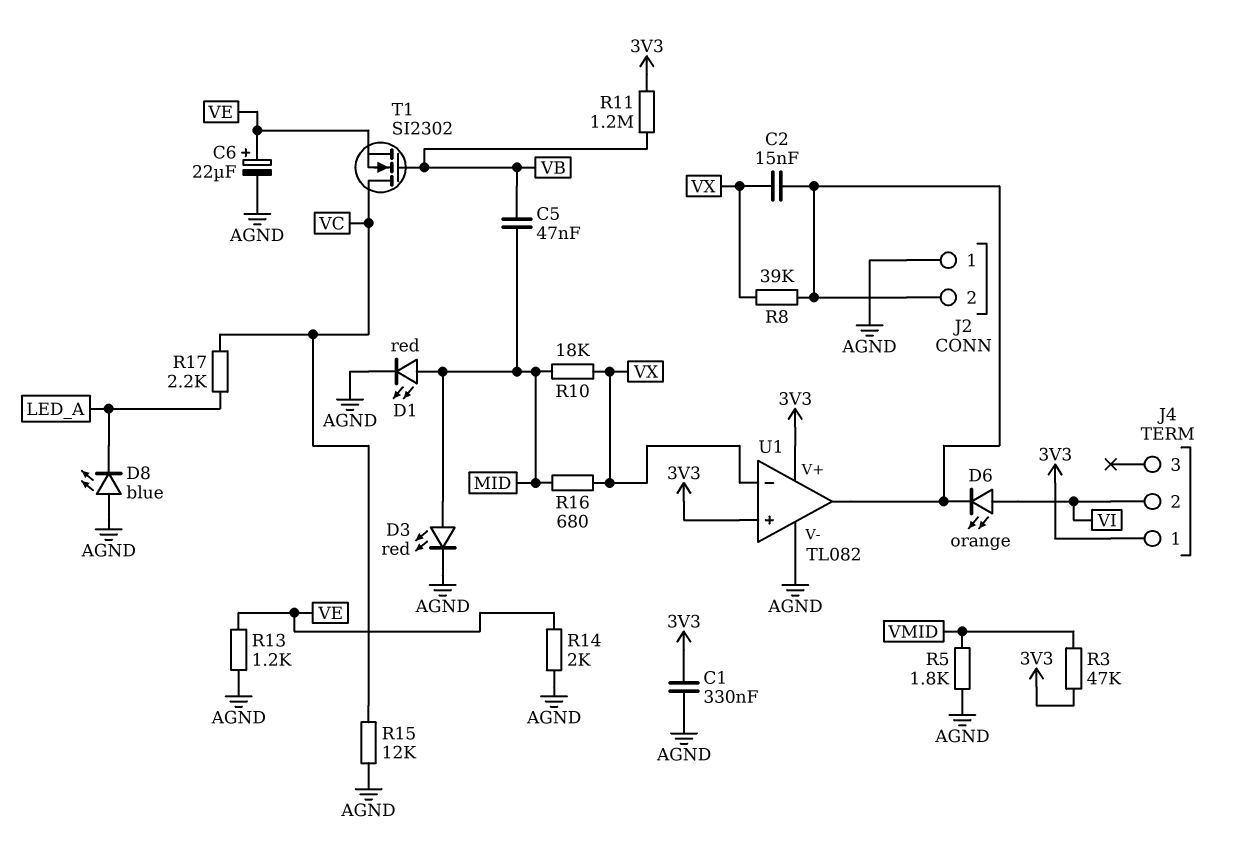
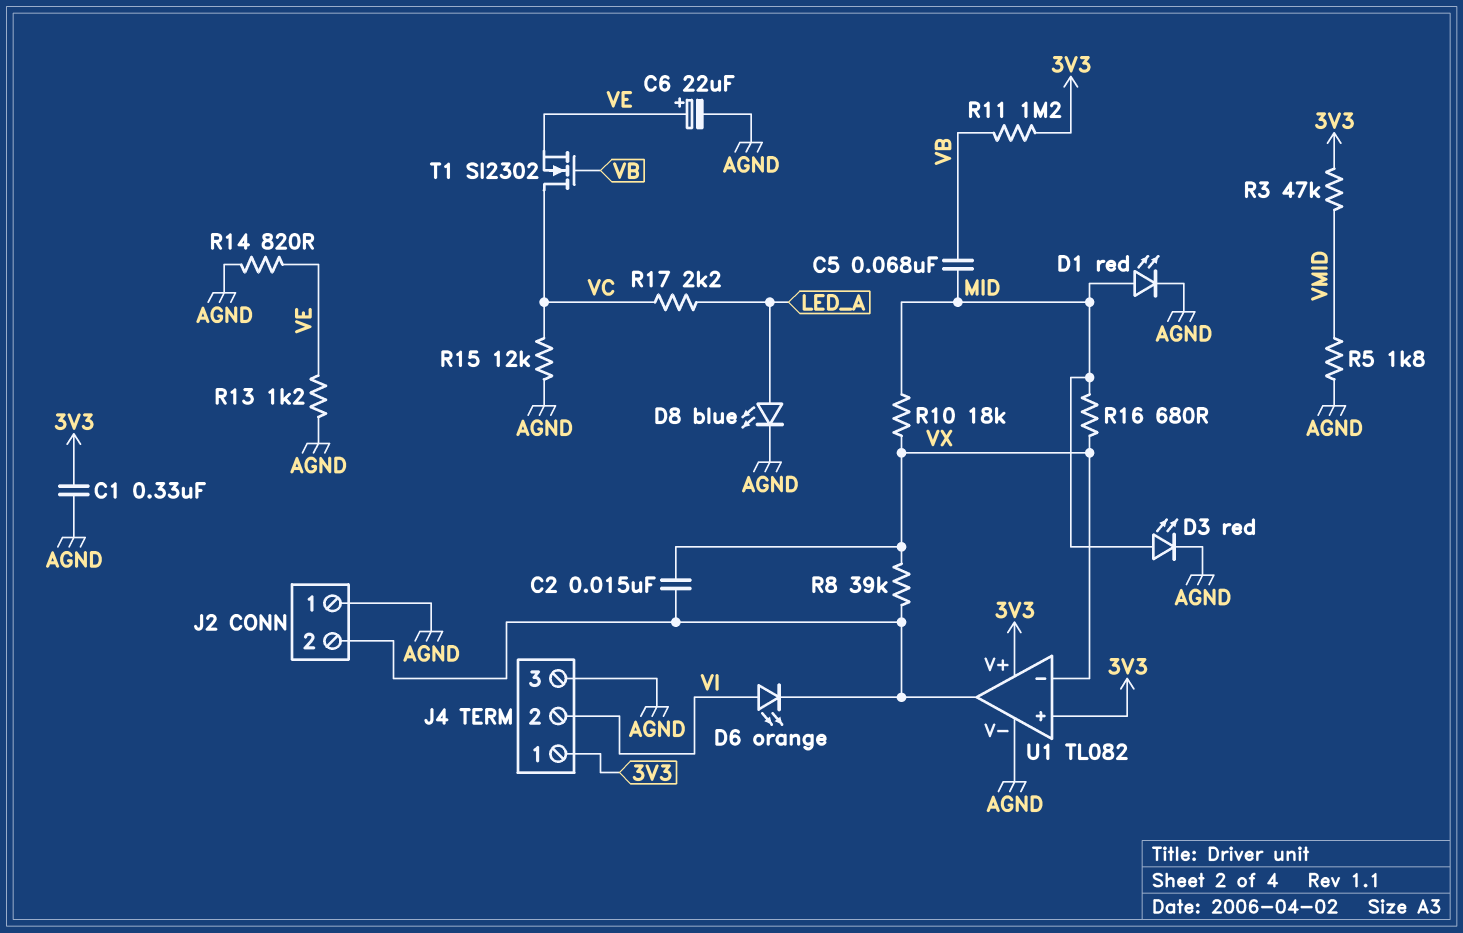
C5: 47nF (MID, VB) -> 68nF (MID, VB)
D8: LED blue (A AGND, K LED_A) -> LED blue (A LED_A, K AGND)
J4 pin 3: none -> AGND
R14: 2k (AGND, VE) -> 820 (AGND, VE)

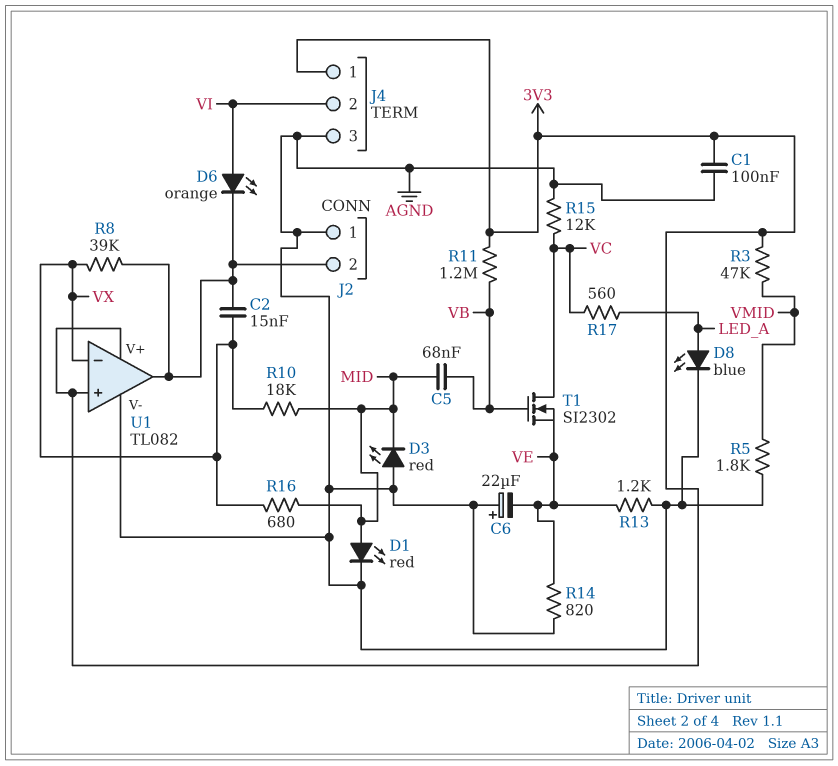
C1: 330nF (3V3, AGND) -> 100nF (3V3, AGND)
C6: 22uF (plus VE, minus AGND) -> 22uF (plus AGND, minus VE)
D3: LED red (A MID, K AGND) -> LED red (A AGND, K MID)
R17: 2.2k (LED_A, VC) -> 560 (LED_A, VC)

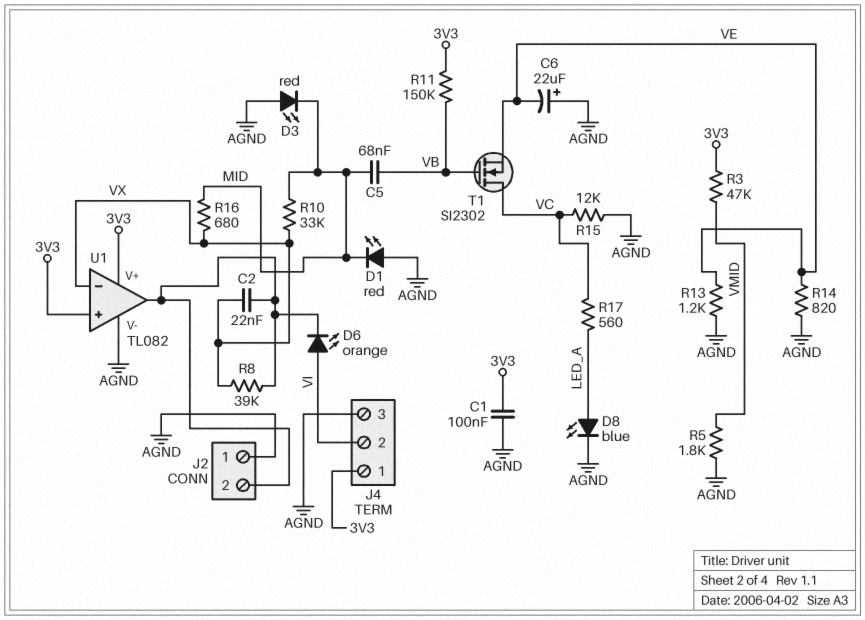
C2: 15nF (J2/2, VX) -> 22nF (J2/2, VX)
D1: LED red (A MID, K AGND) -> LED red (A AGND, K MID)
R10: 18k (MID, VX) -> 33k (MID, VX)
R11: 1.2M (3V3, VB) -> 150k (3V3, VB)

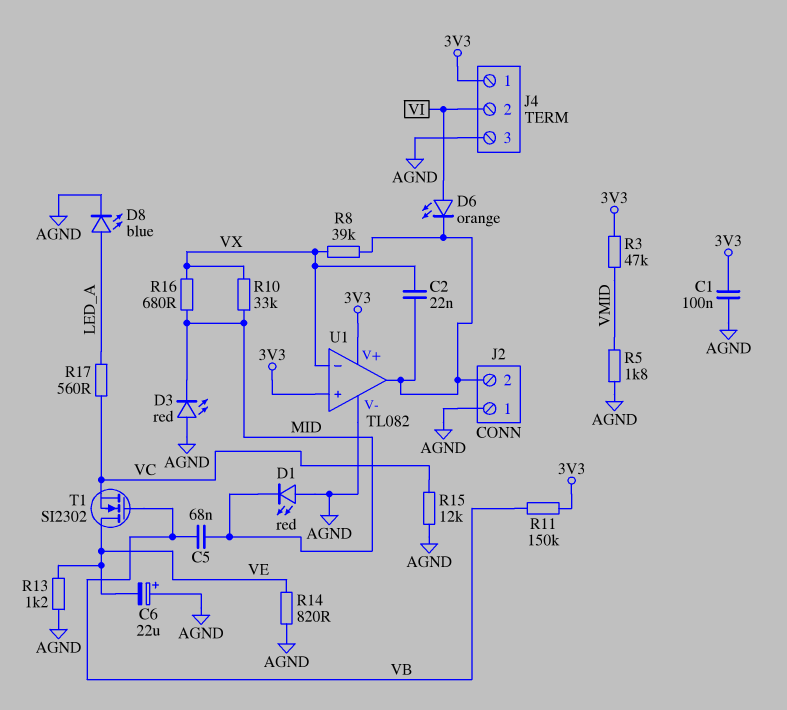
T1: NMOS SI2302 (G VB, D VC, S VE) -> NMOS SI2302 (G VB, D VE, S VC)

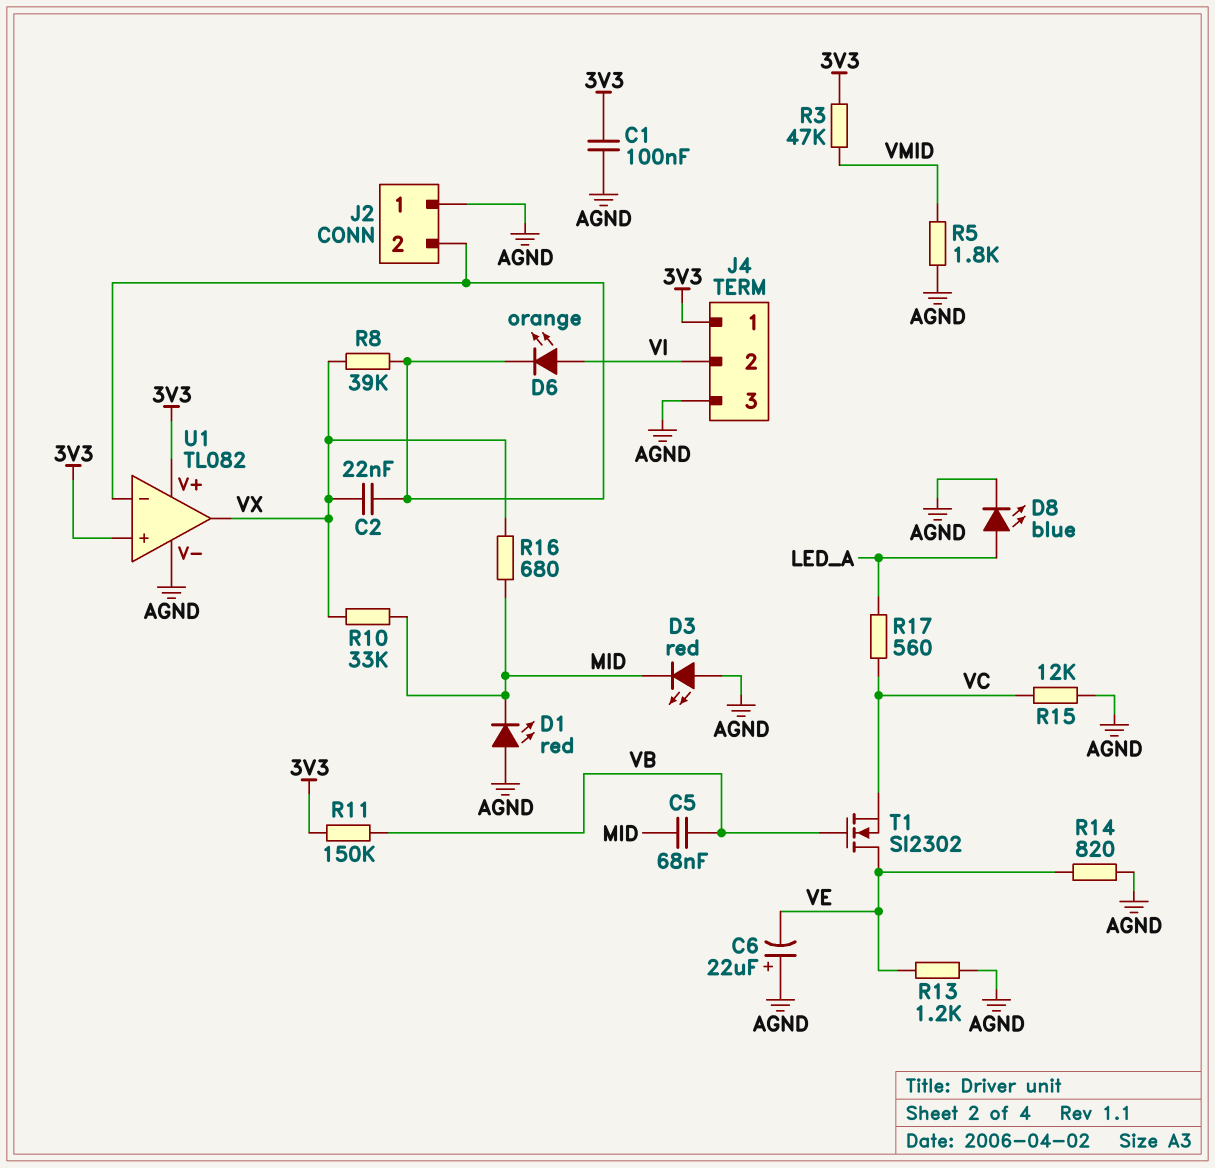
U1 pin in-: VX -> J2/2
U1 pin out: J2/2 -> VX

